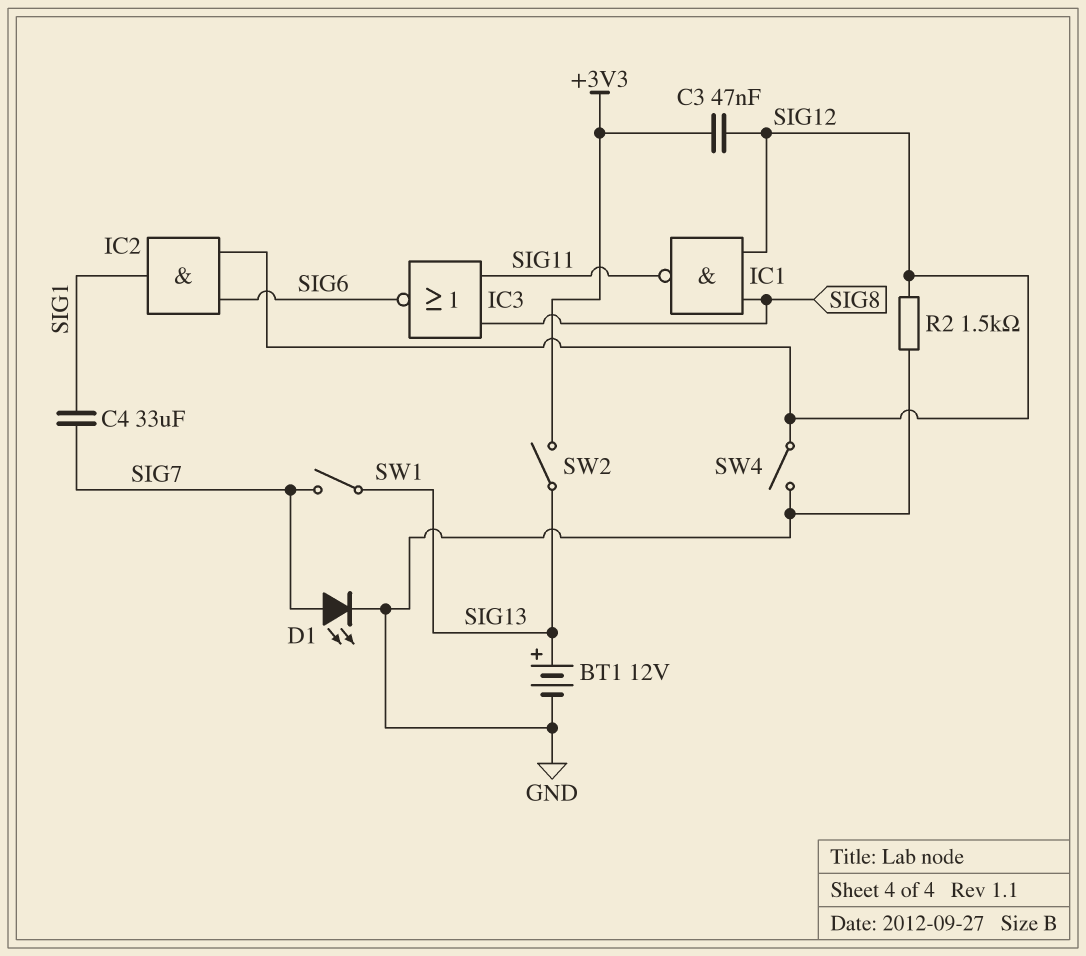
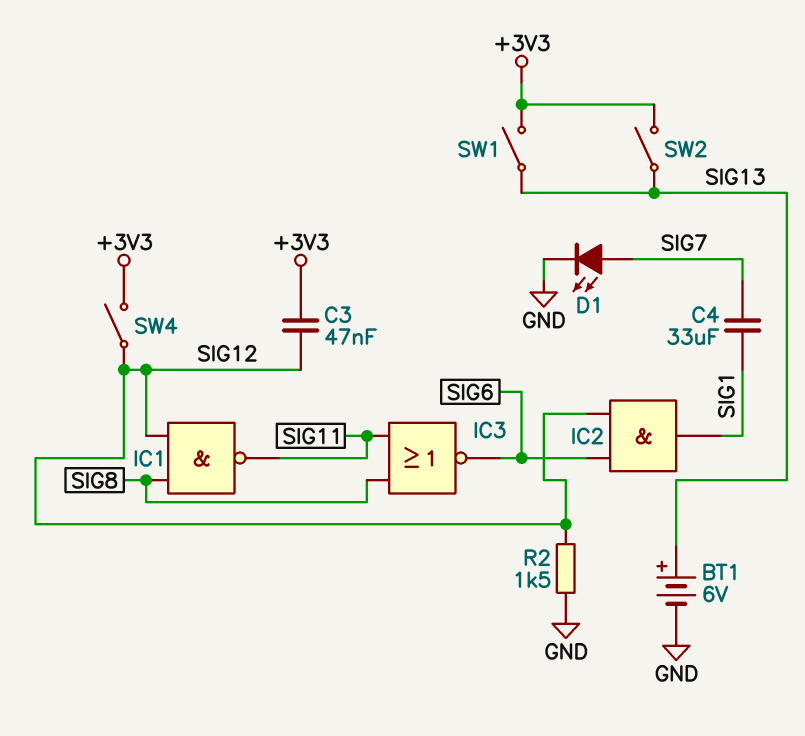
BT1: 12V (plus SIG13, minus GND) -> 6V (plus SIG13, minus GND)
SW1: switch (SIG7, SIG13) -> switch (+3V3, SIG13)
SW4: switch (GND, SIG12) -> switch (+3V3, SIG12)

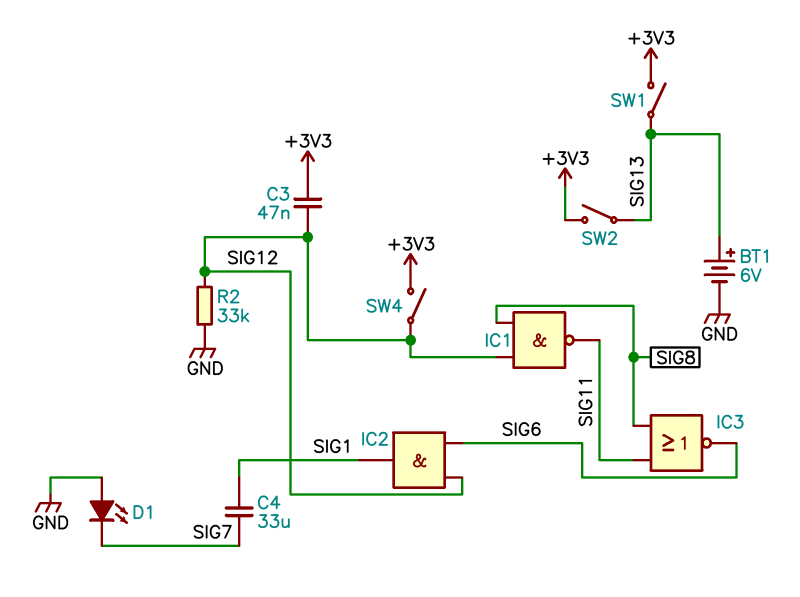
D1: LED (A SIG7, K GND) -> LED (A GND, K SIG7)
R2: 1.5k (GND, SIG12) -> 33k (GND, SIG12)

